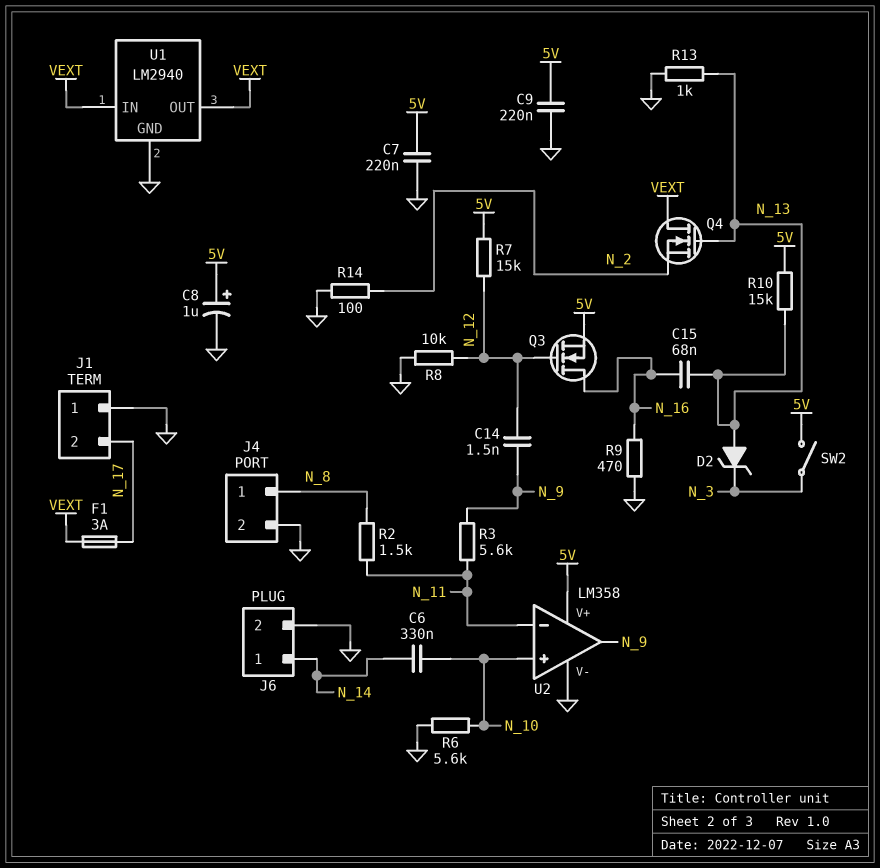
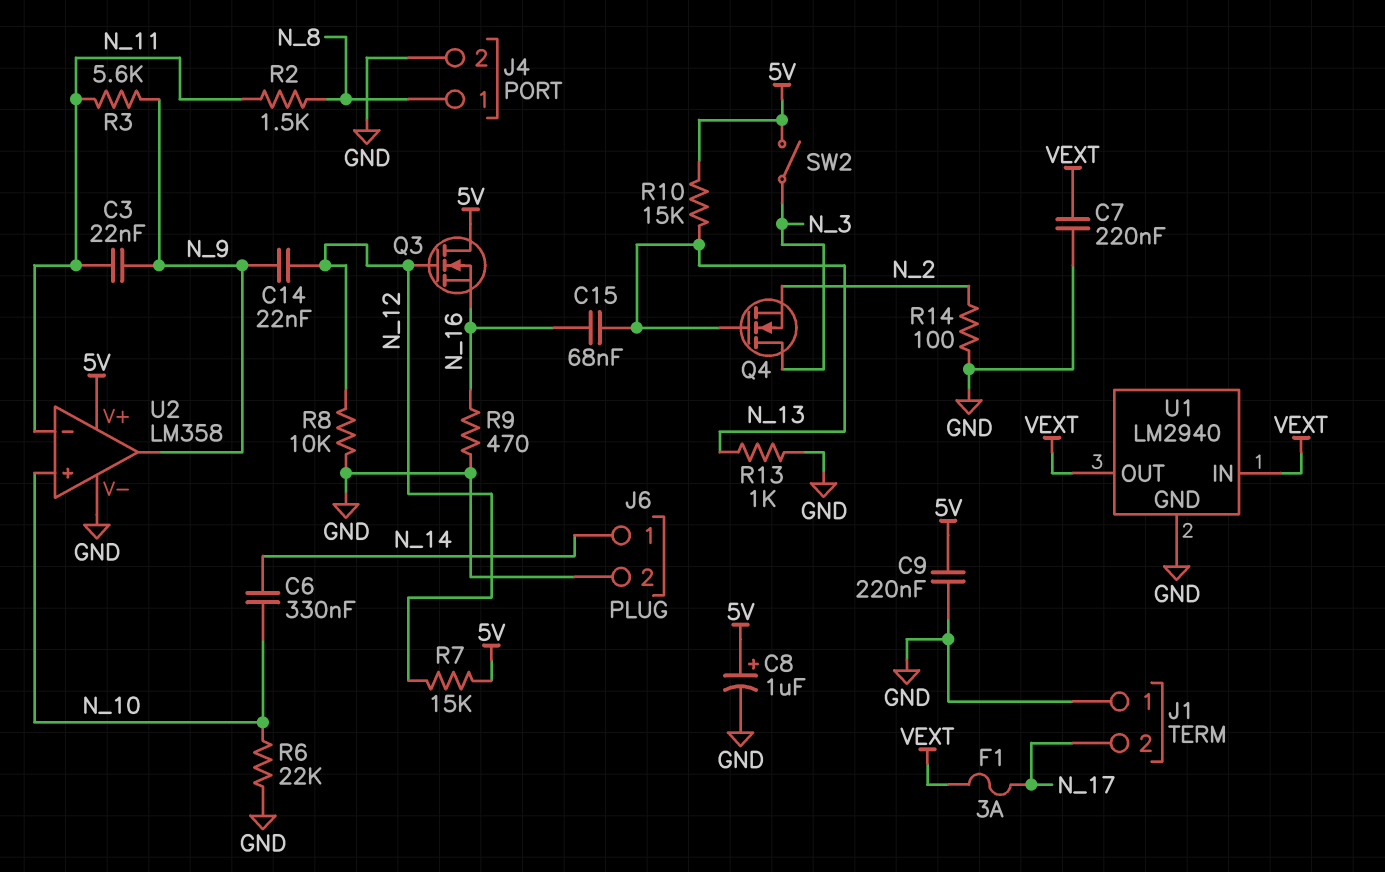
C3: none -> 22nF (N_9, N_11)
C7: 220nF (5V, GND) -> 220nF (GND, VEXT)
C14: 1.5nF (N_9, N_12) -> 22nF (N_9, N_12)
D2: zener (A N_13, K N_3) -> none
Q3: NMOS (G N_12, D N_16, S 5V) -> NMOS (G N_12, D 5V, S N_16)
Q4: NMOS (G N_13, D VEXT, S N_2) -> NMOS (G N_13, D N_3, S N_2)
R6: 5.6k (GND, N_10) -> 22k (GND, N_10)

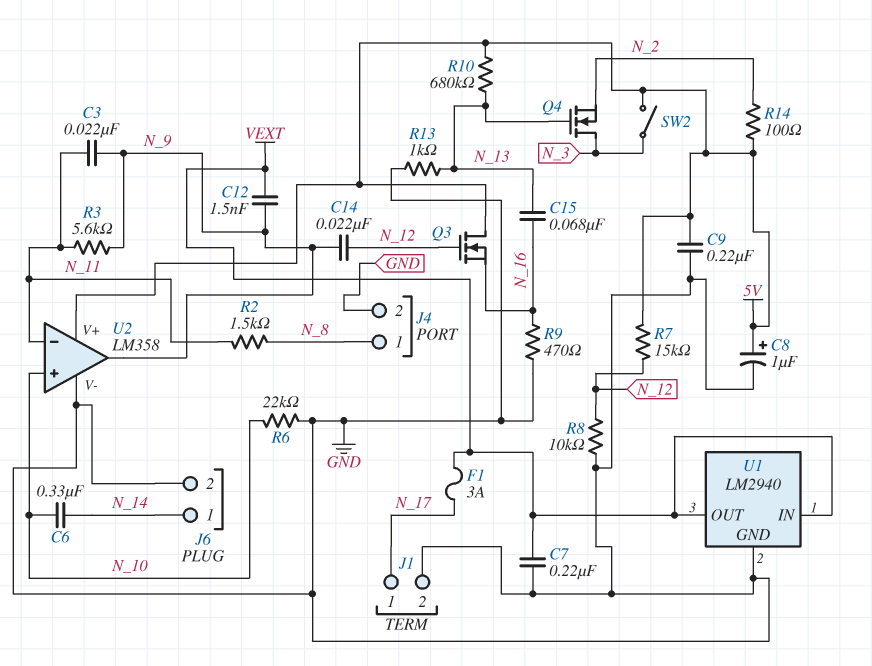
C12: none -> 1.5nF (N_9, VEXT)
J1 pin 1: GND -> N_17
J1 pin 2: N_17 -> GND
R10: 15k (5V, N_13) -> 680k (5V, N_13)
R14: 100 (GND, N_2) -> 100 (5V, N_2)

